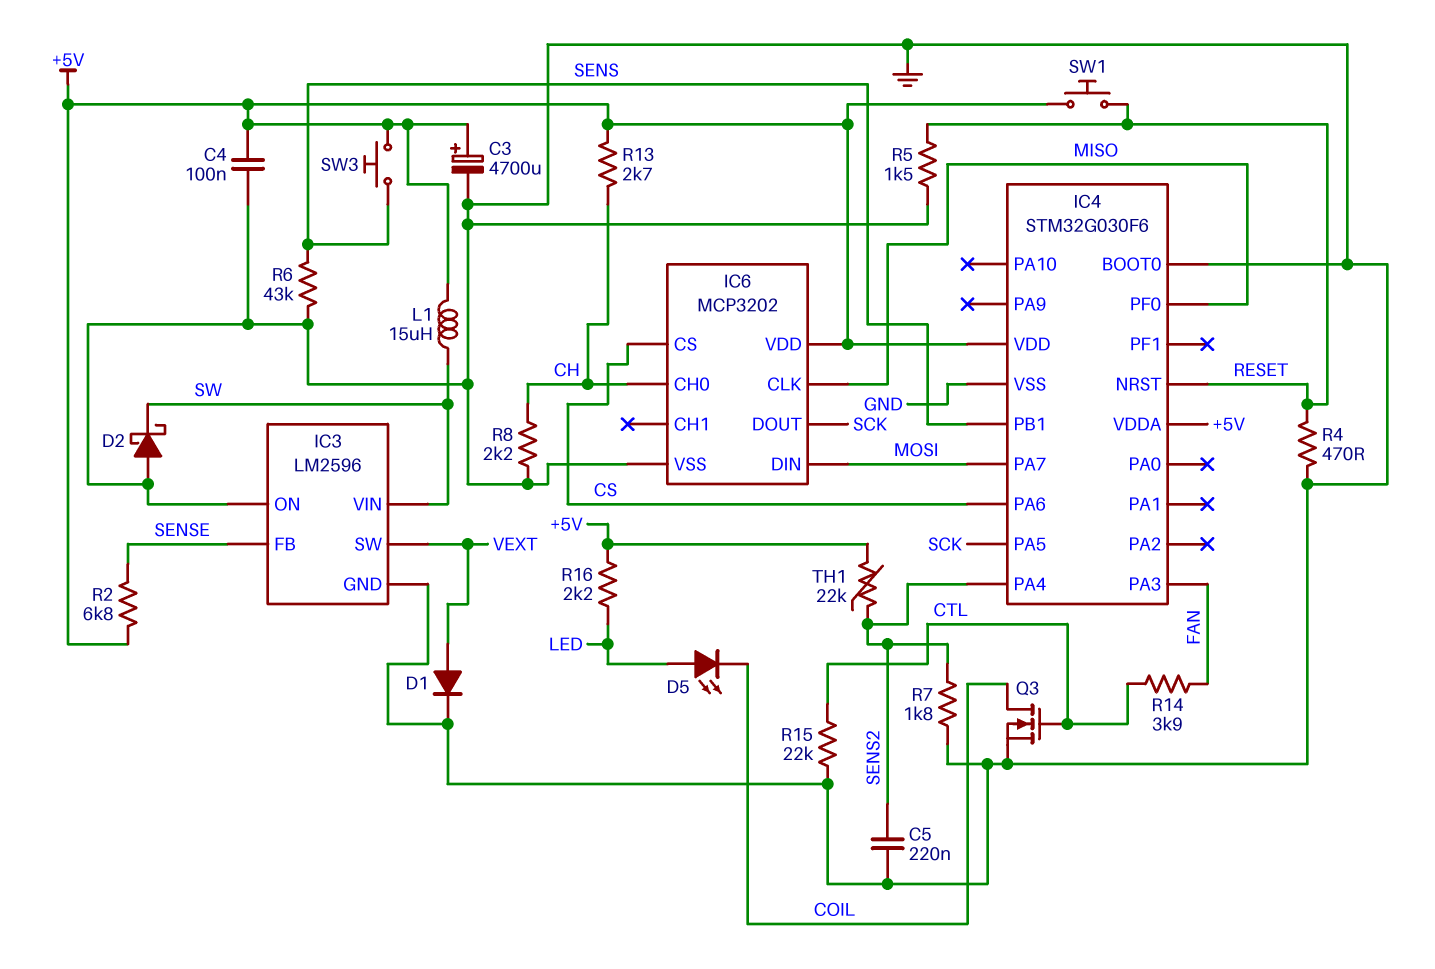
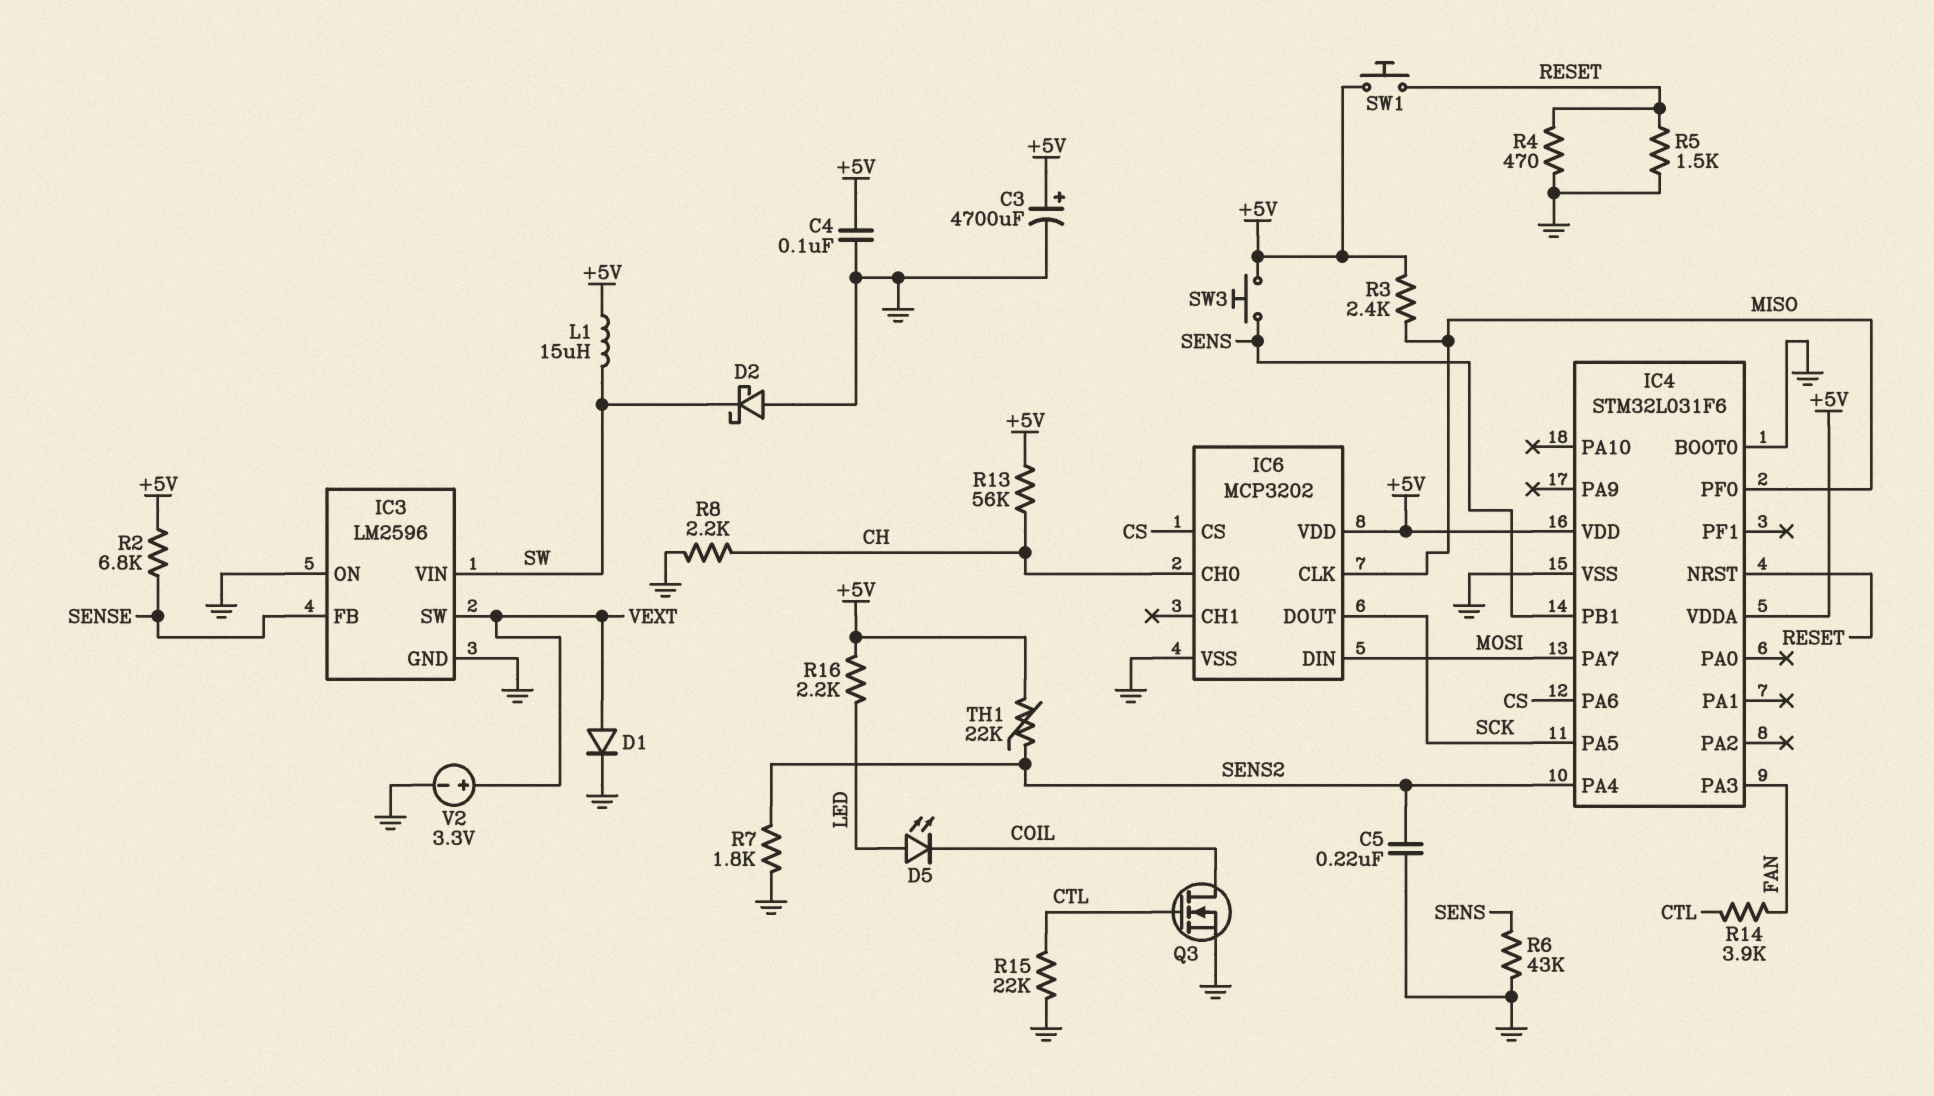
IC4: STM32G030F6 -> STM32L031F6
R3: none -> 2.4k (+5V, MISO)
R13: 2.7k (+5V, CH) -> 56k (+5V, CH)
V2: none -> 3.3V (plus VEXT, minus GND)

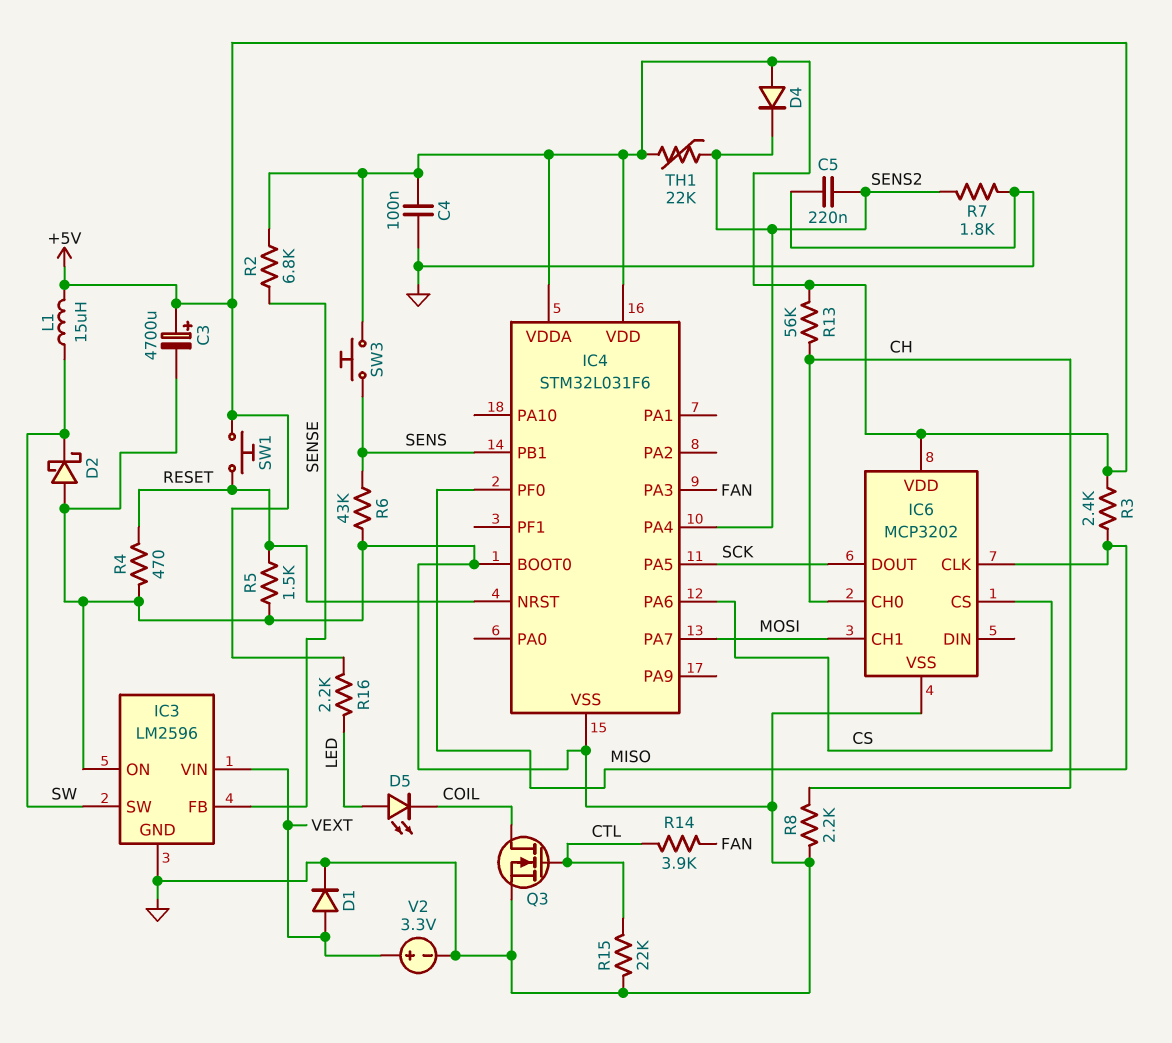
D4: none -> diode (A +5V, K SENS2)
IC3 pin SW: VEXT -> SW
IC3 pin VIN: SW -> VEXT
IC6 pin CH1: none -> MOSI
IC6 pin DIN: MOSI -> none

